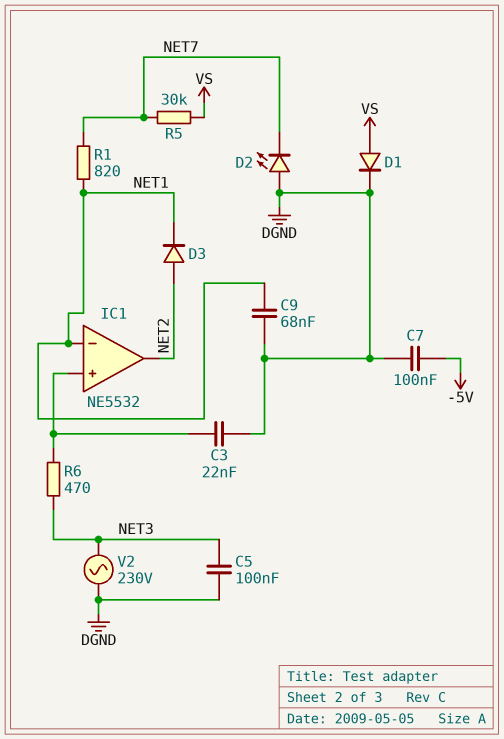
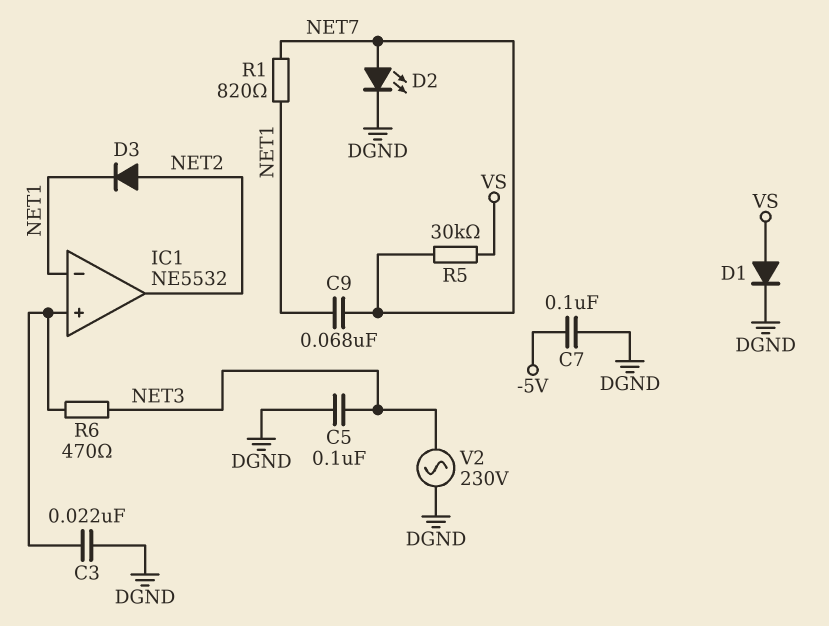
C9: 68nF (DGND, NET1) -> 68nF (NET1, NET7)
D2: LED (A DGND, K NET7) -> LED (A NET7, K DGND)

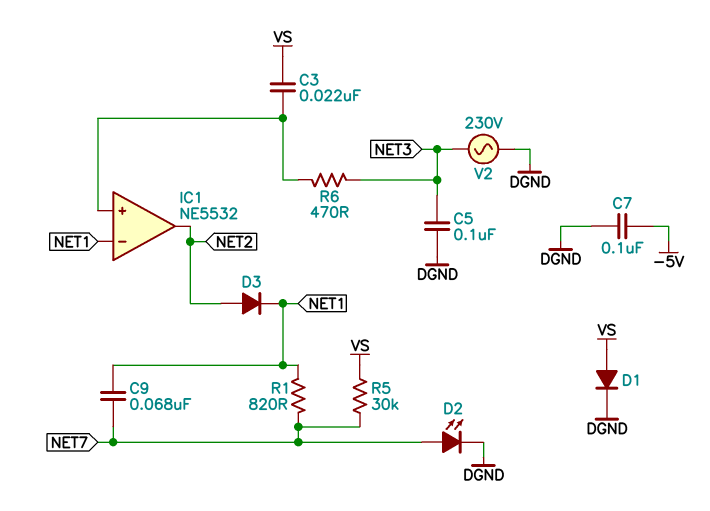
C3: 22nF (DGND, IC1/in+) -> 22nF (IC1/in+, VS)

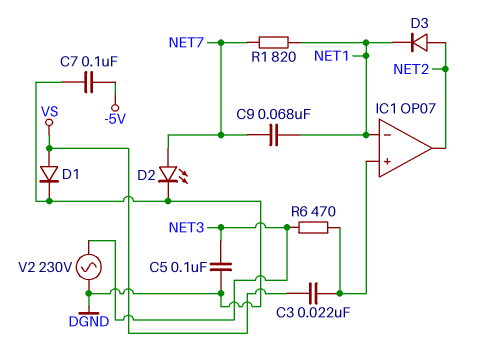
IC1: NE5532 -> OP07
R5: 30k (NET7, VS) -> none

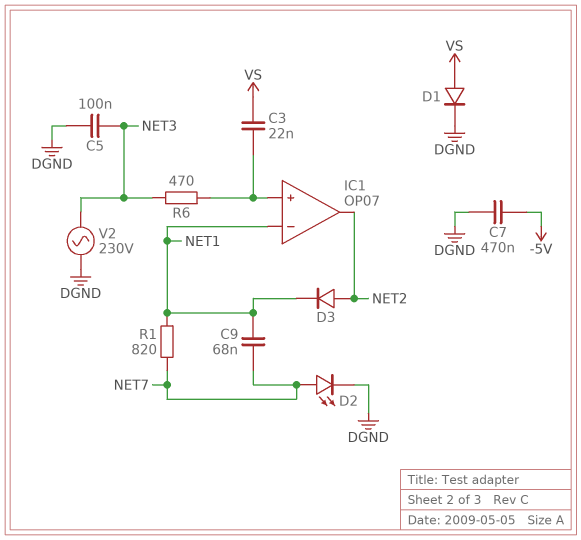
C7: 100nF (-5V, DGND) -> 470nF (-5V, DGND)

